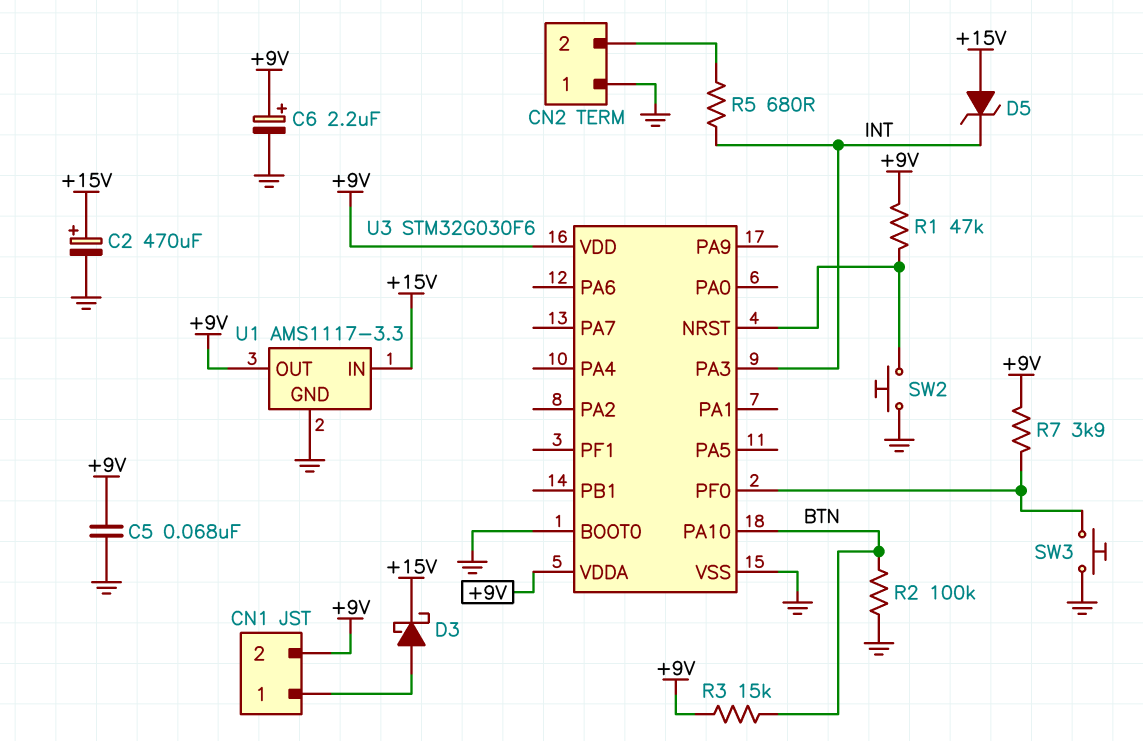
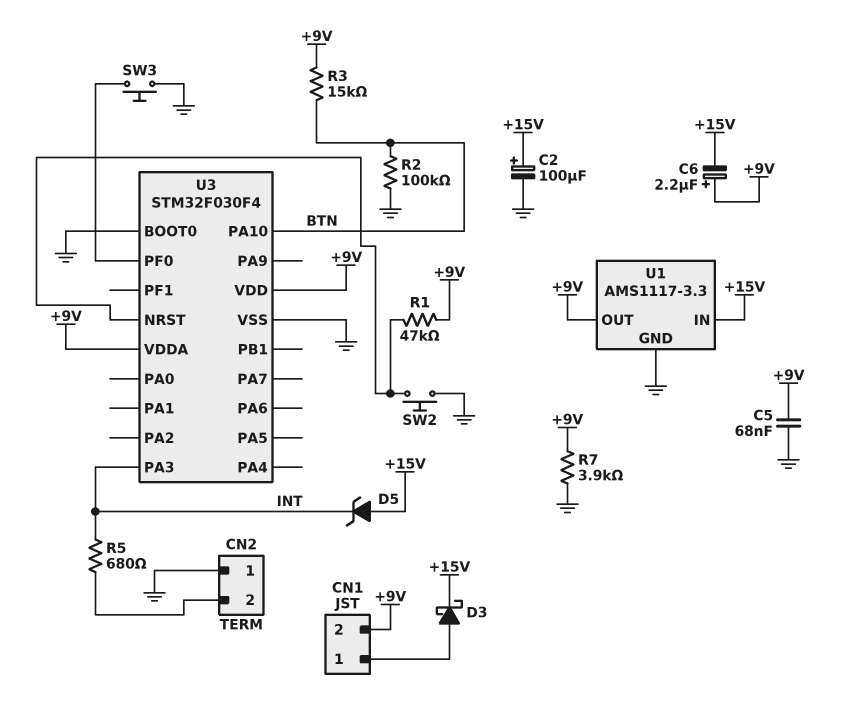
C2: 470uF (plus +15V, minus GND) -> 100uF (plus +15V, minus GND)
C6: 2.2uF (plus +9V, minus GND) -> 2.2uF (plus +9V, minus +15V)
R7: 3.9k (+9V, U3/PF0) -> 3.9k (+9V, GND)
U3: STM32G030F6 -> STM32F030F4

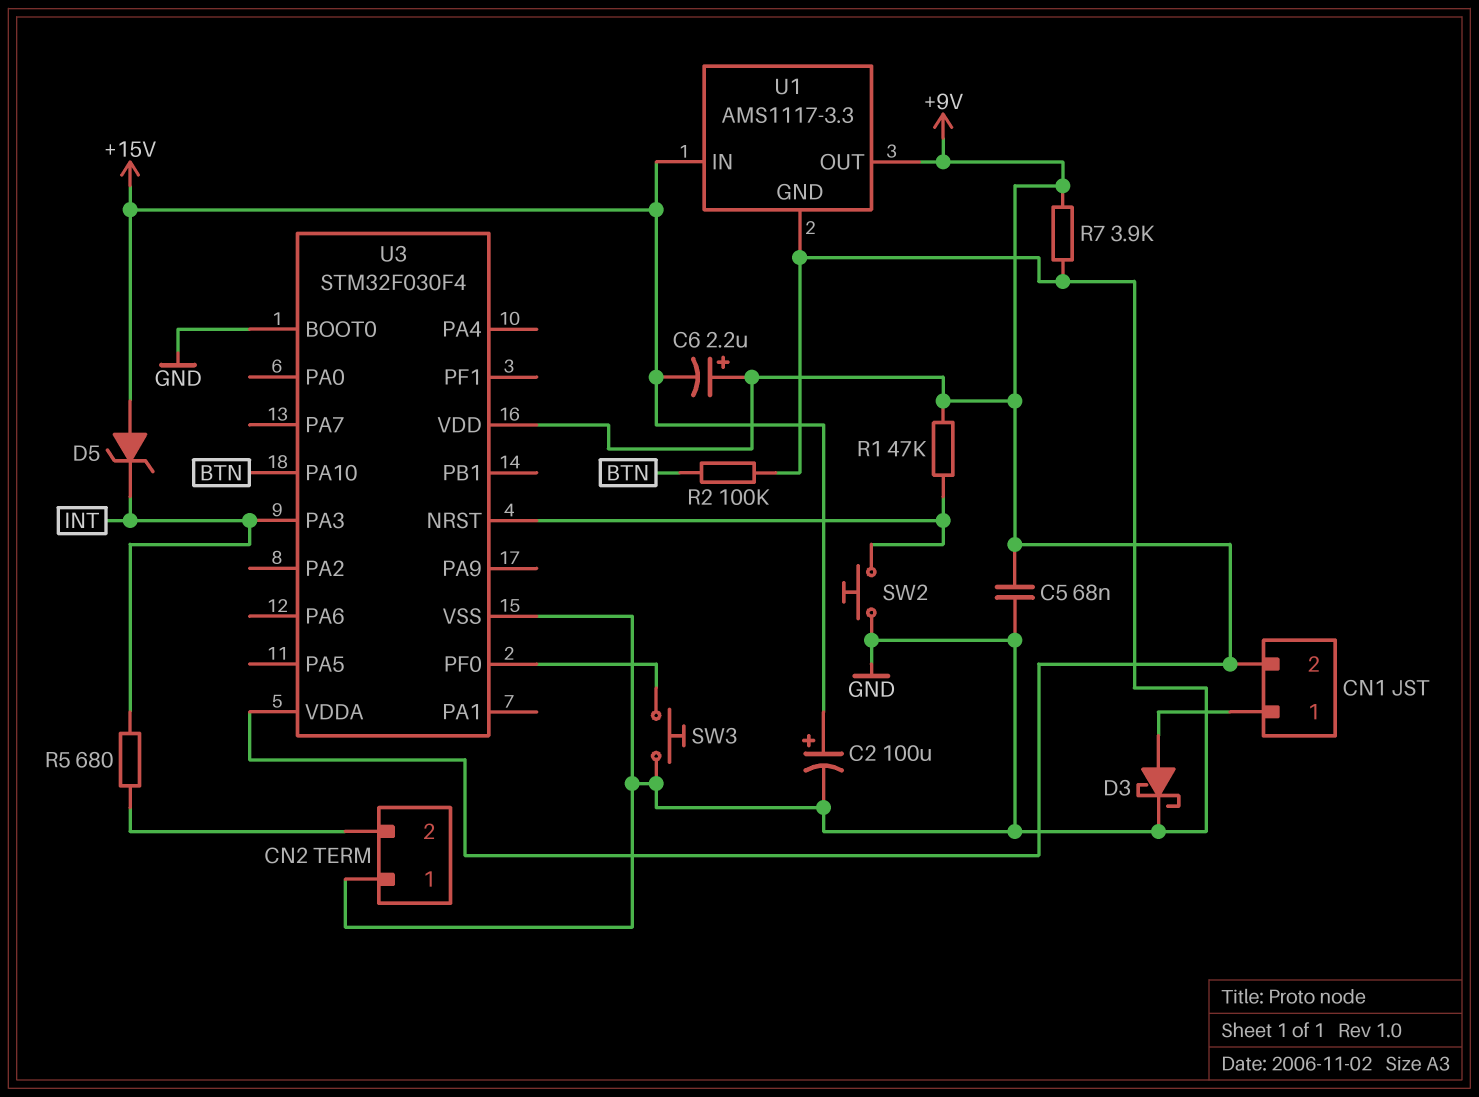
D3: schottky (A CN1/1, K +15V) -> schottky (A CN1/1, K GND)
R3: 15k (+9V, BTN) -> none

